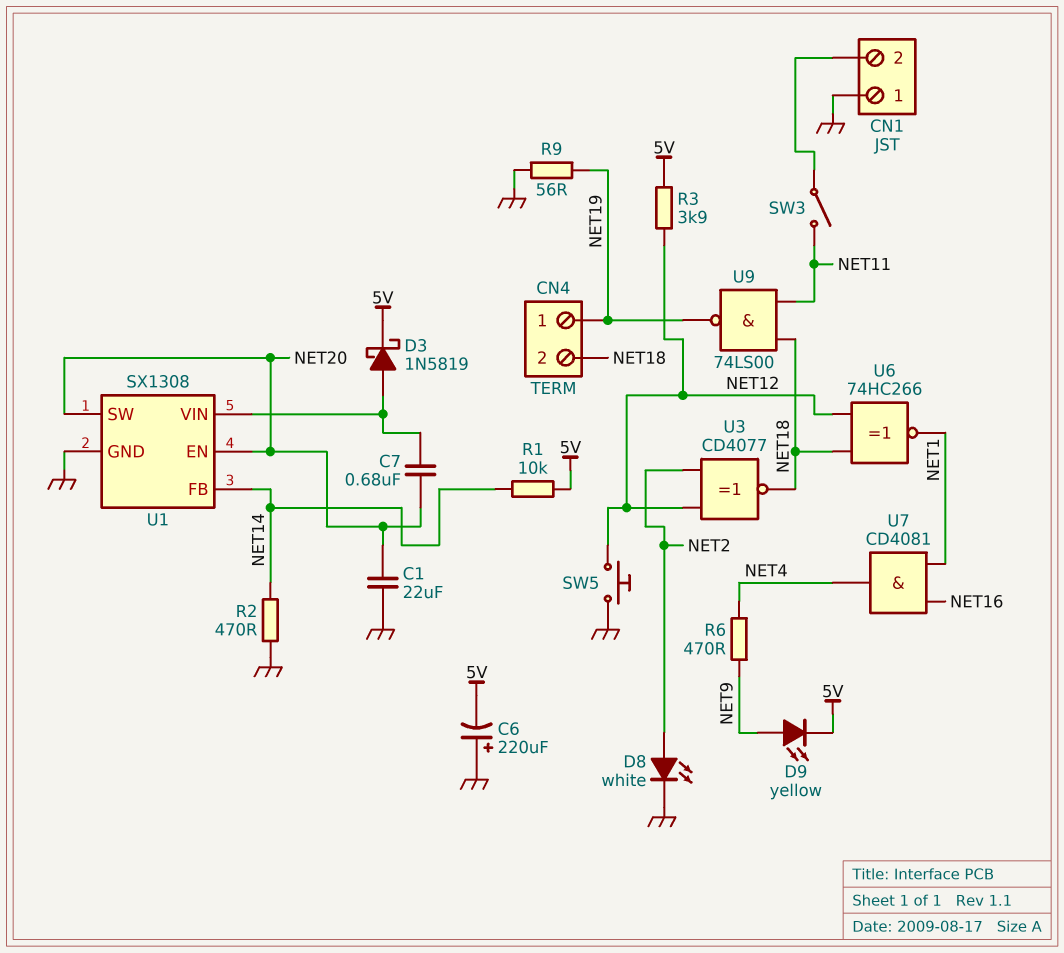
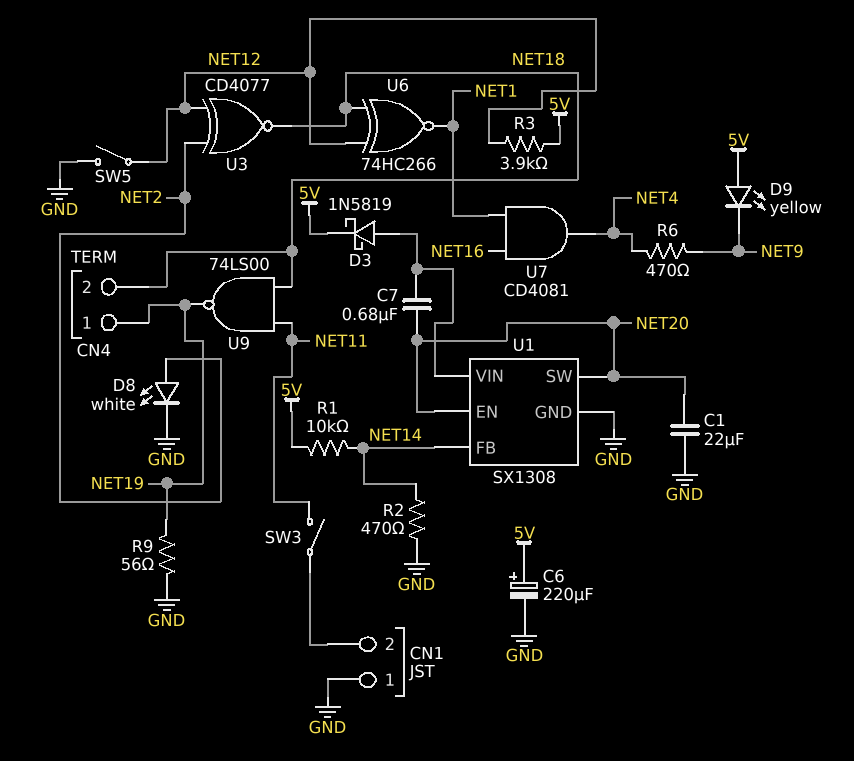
C6: 220uF (plus GND, minus 5V) -> 220uF (plus 5V, minus GND)
D9: LED yellow (A NET9, K 5V) -> LED yellow (A 5V, K NET9)
SW5: button (GND, NET12) -> switch (GND, NET12)

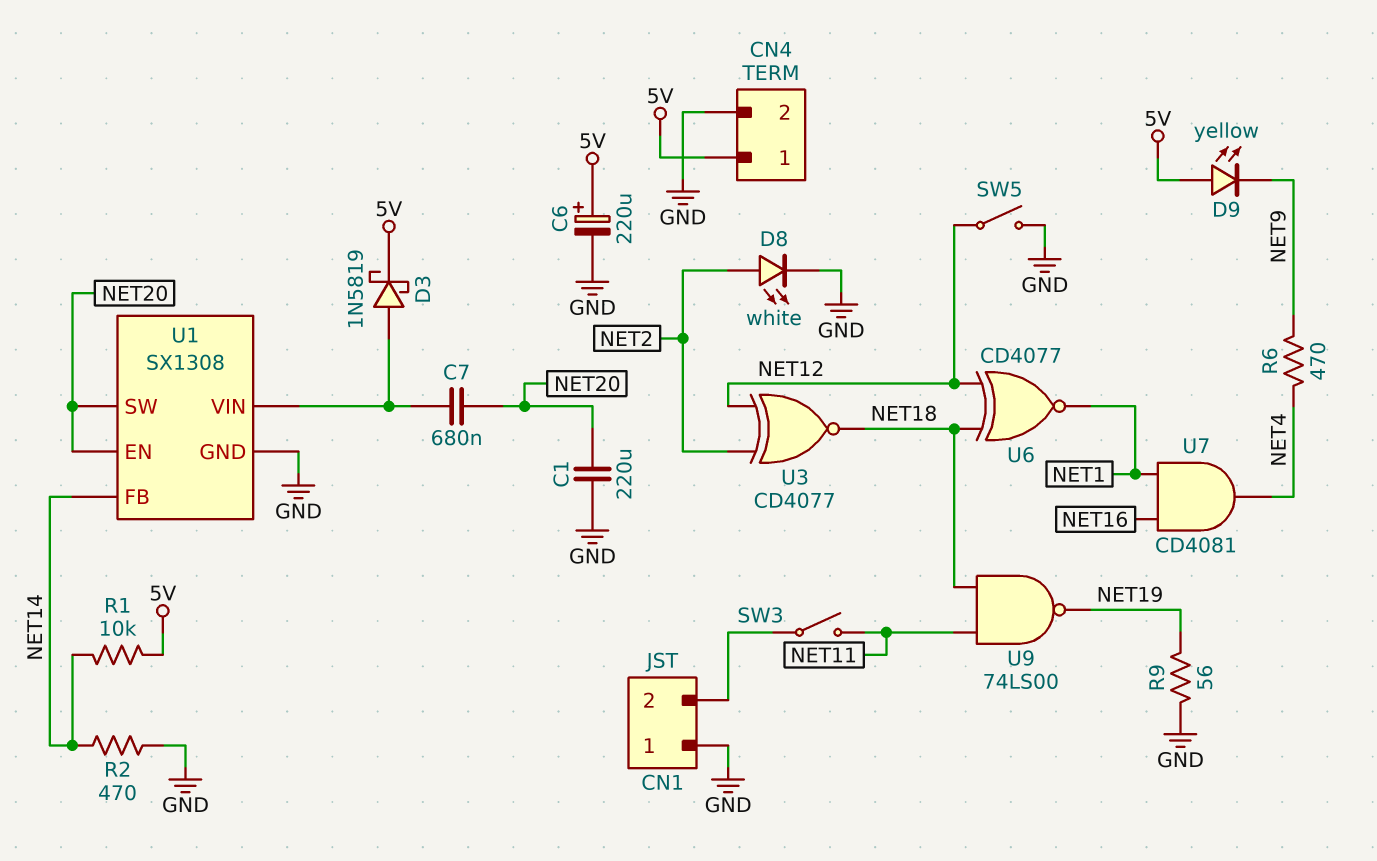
C1: 22uF (GND, NET20) -> 220uF (GND, NET20)
CN4 pin 1: NET19 -> 5V
CN4 pin 2: NET18 -> GND
R3: 3.9k (5V, NET12) -> none
U6: XNOR 74HC266 (in NET12, in NET18, out NET1) -> XNOR CD4077 (in NET12, in NET18, out NET1)

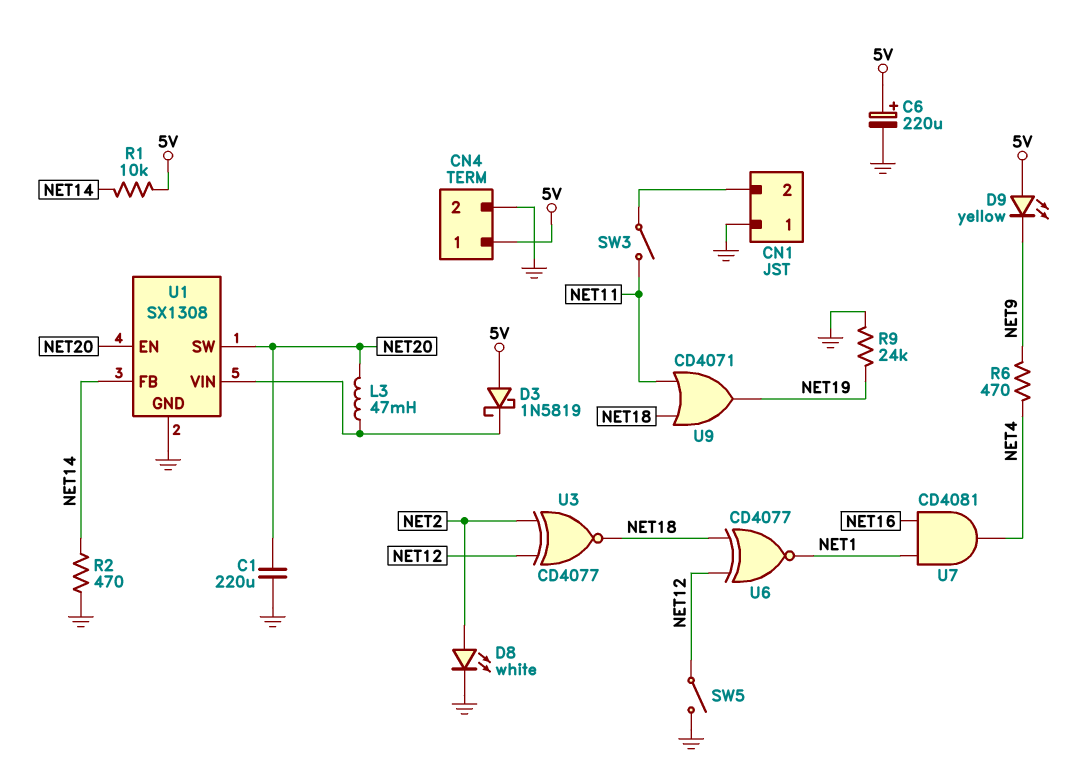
C7: 680nF (NET20, U1/VIN) -> none
D3: schottky 1N5819 (A U1/VIN, K 5V) -> schottky 1N5819 (A 5V, K U1/VIN)
L3: none -> 47mH (NET20, U1/VIN)
R9: 56 (GND, NET19) -> 24k (GND, NET19)
U9: NAND 74LS00 (in NET11, in NET18, out NET19) -> OR CD4071 (in NET11, in NET18, out NET19)

